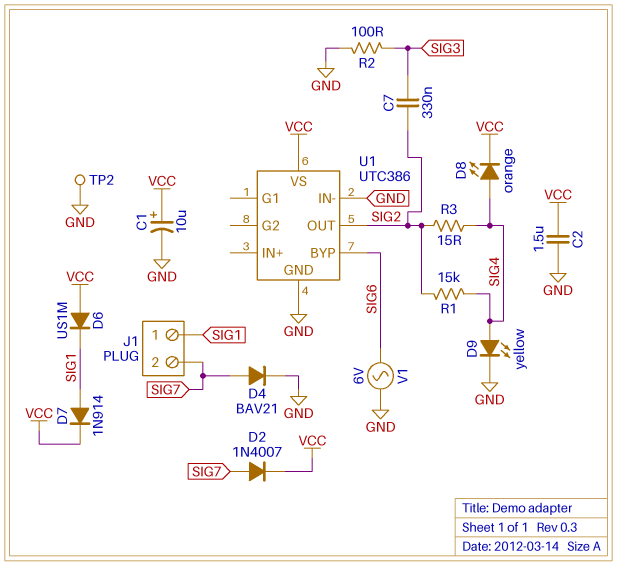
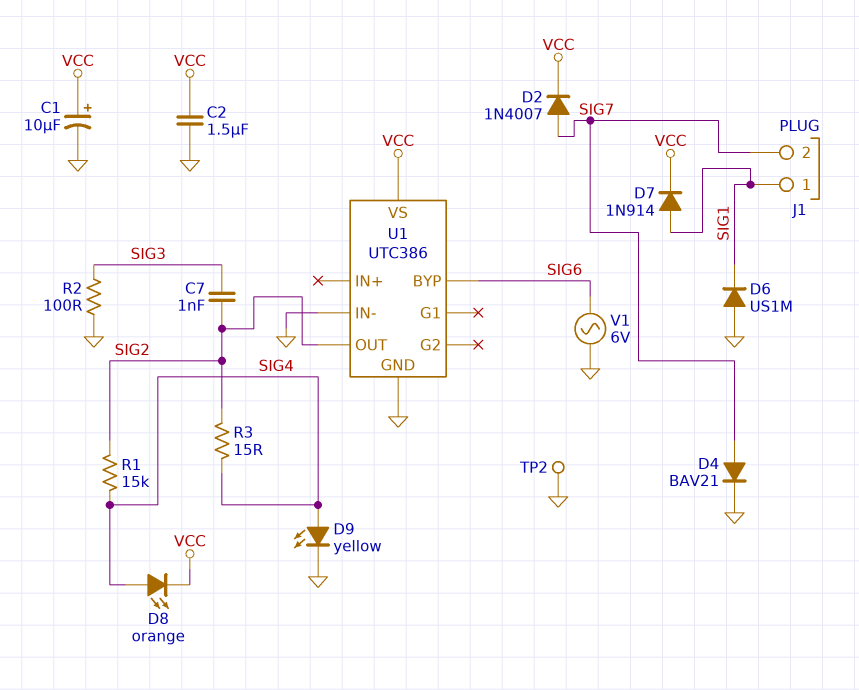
C7: 330nF (SIG2, SIG3) -> 1nF (SIG2, SIG3)
D6: diode US1M (A VCC, K SIG1) -> diode US1M (A GND, K SIG1)

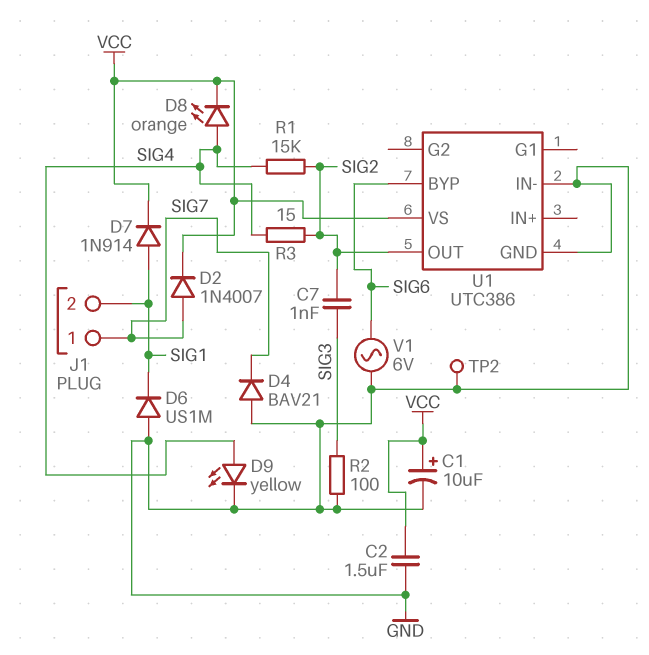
D4: diode BAV21 (A SIG7, K GND) -> diode BAV21 (A GND, K SIG7)
J1 pin 1: SIG1 -> SIG7
J1 pin 2: SIG7 -> SIG1

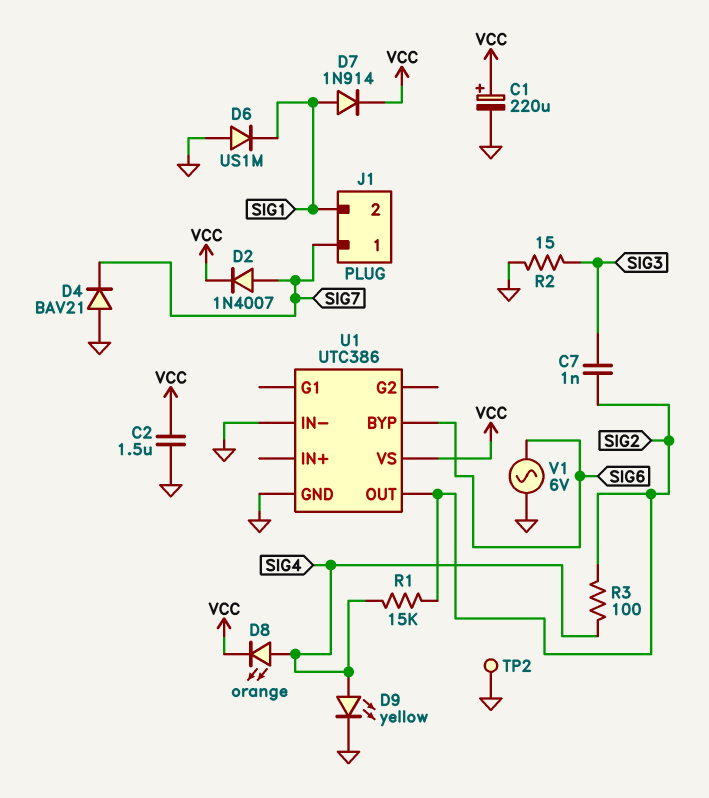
C1: 10uF (plus VCC, minus GND) -> 220uF (plus VCC, minus GND)
R2: 100 (GND, SIG3) -> 15 (GND, SIG3)
R3: 15 (SIG2, SIG4) -> 100 (SIG2, SIG4)

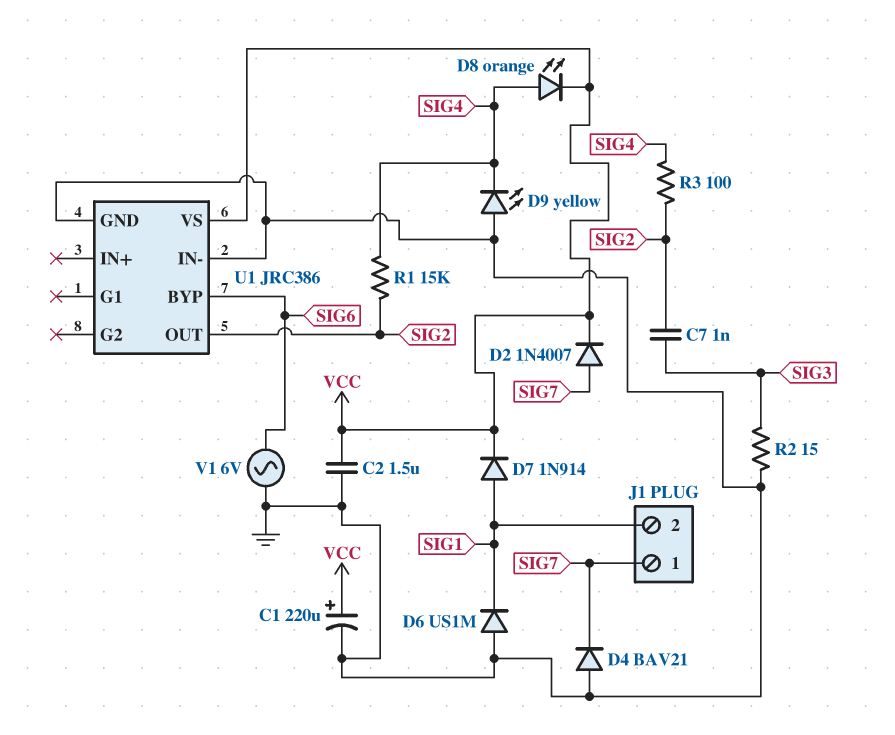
D9: LED yellow (A SIG4, K GND) -> LED yellow (A GND, K SIG4)
TP2: test point (GND) -> none
U1: UTC386 -> JRC386

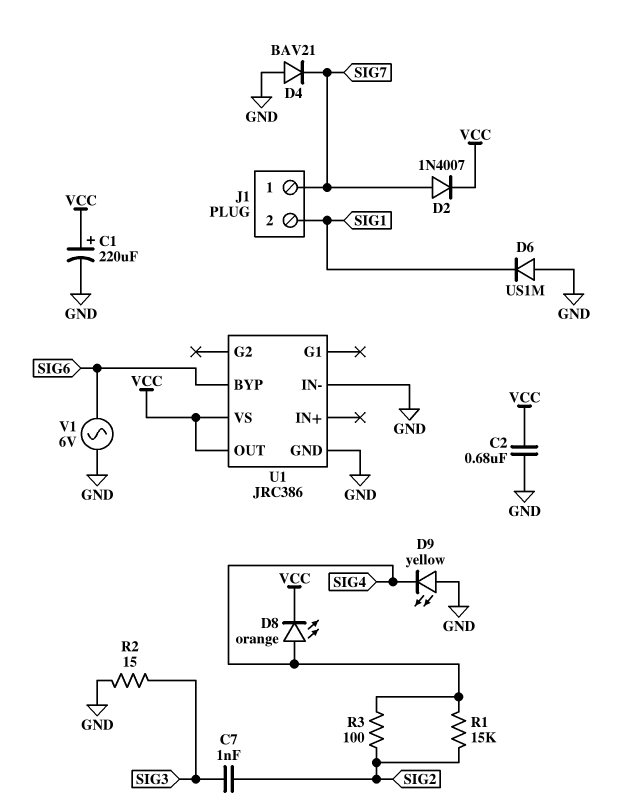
C2: 1.5uF (GND, VCC) -> 680nF (GND, VCC)
D7: diode 1N914 (A SIG1, K VCC) -> none
U1 pin OUT: SIG2 -> VCC

